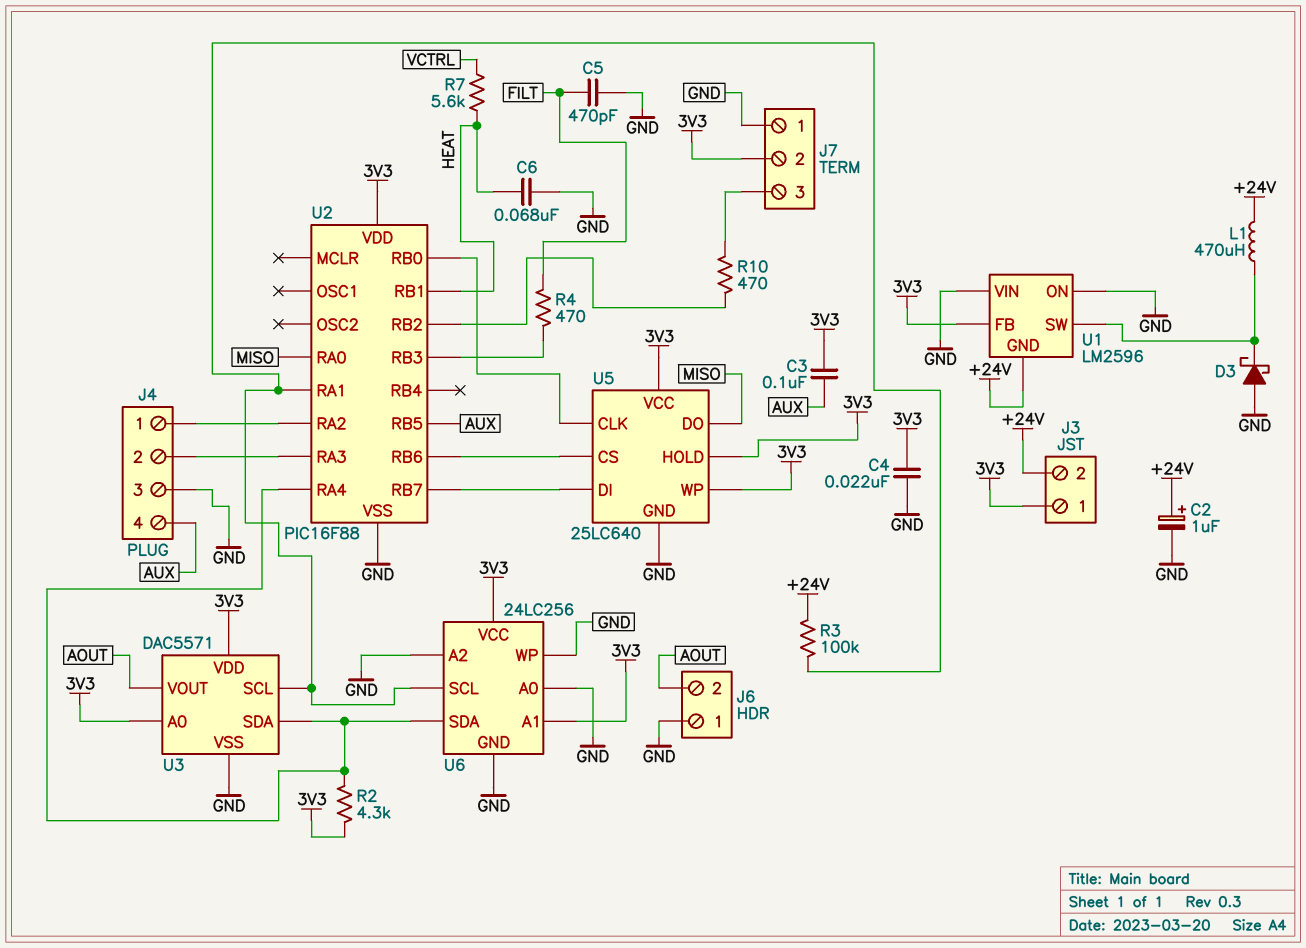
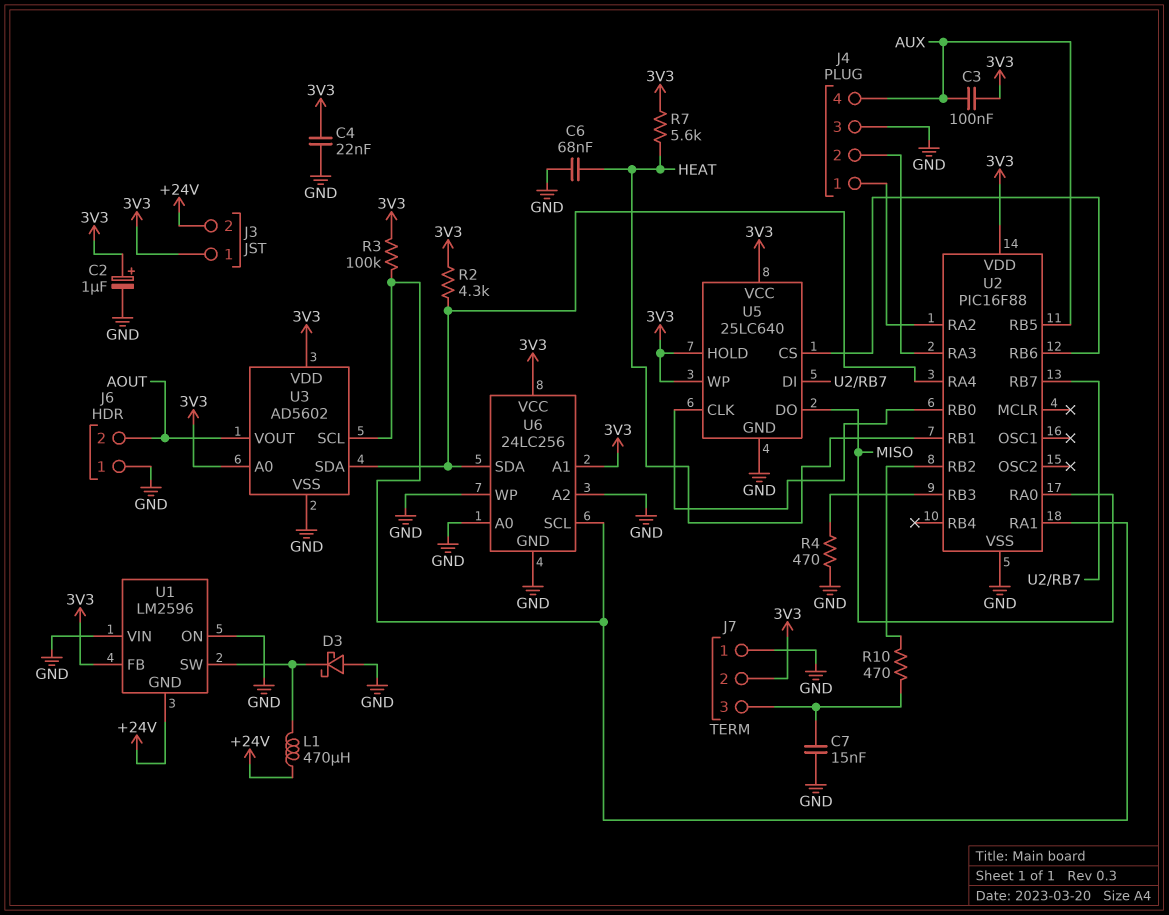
C2: 1uF (plus +24V, minus GND) -> 1uF (plus 3V3, minus GND)
C5: 470pF (FILT, GND) -> none
C7: none -> 15nF (GND, J7/3)
R3: 100k (+24V, U2/RA1) -> 100k (3V3, U2/RA1)
R4: 470 (FILT, U2/RB3) -> 470 (GND, U2/RB3)
R7: 5.6k (HEAT, VCTRL) -> 5.6k (3V3, HEAT)
U3: DAC5571 -> AD5602

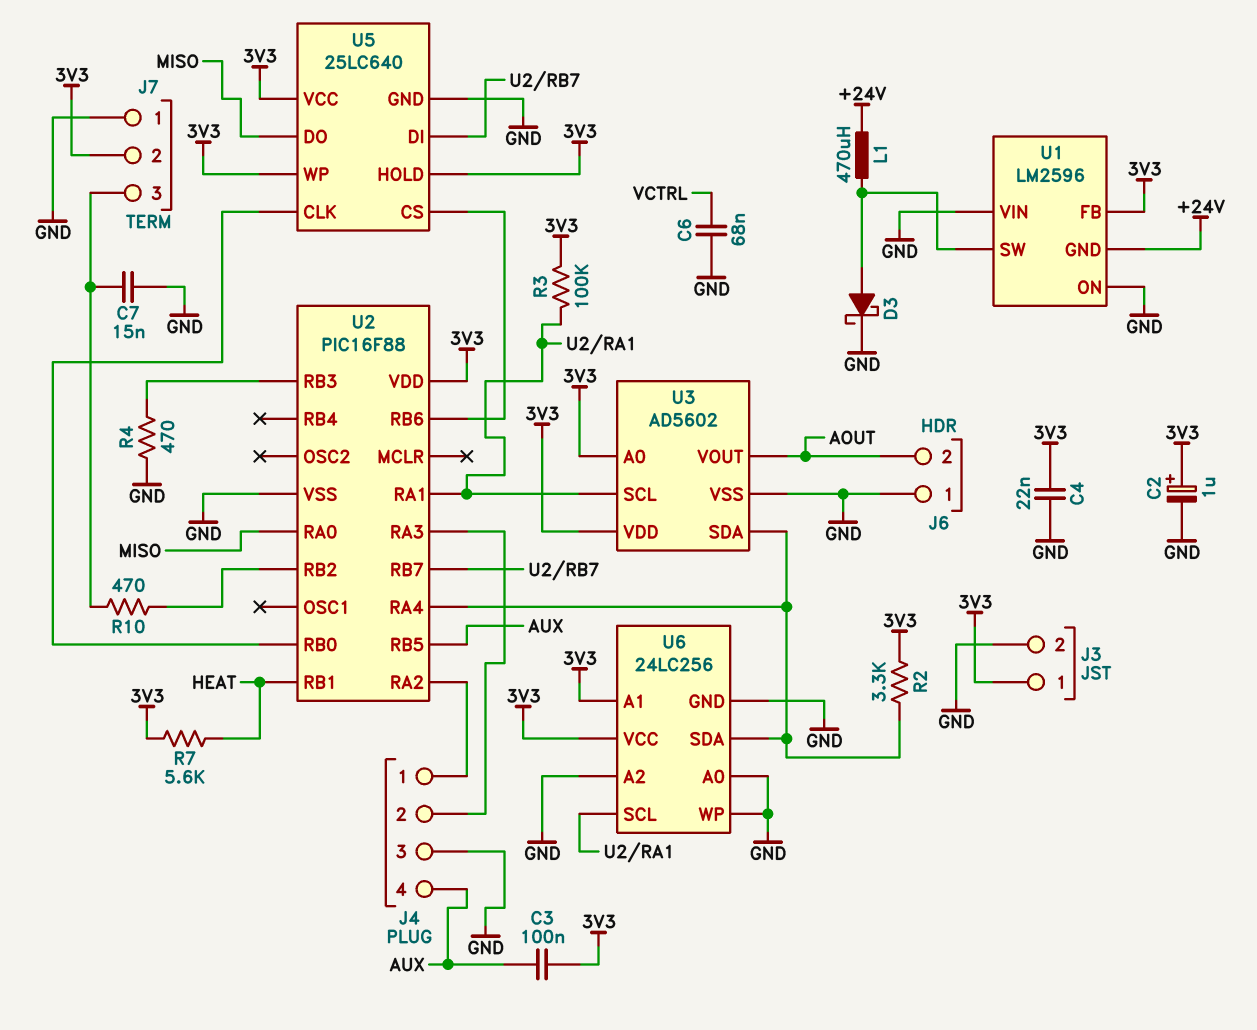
C6: 68nF (GND, HEAT) -> 68nF (GND, VCTRL)
D3: schottky (A GND, K U1/SW) -> schottky (A U1/SW, K GND)
J3 pin 2: +24V -> GND
R2: 4.3k (3V3, U2/RA4) -> 3.3k (3V3, U2/RA4)

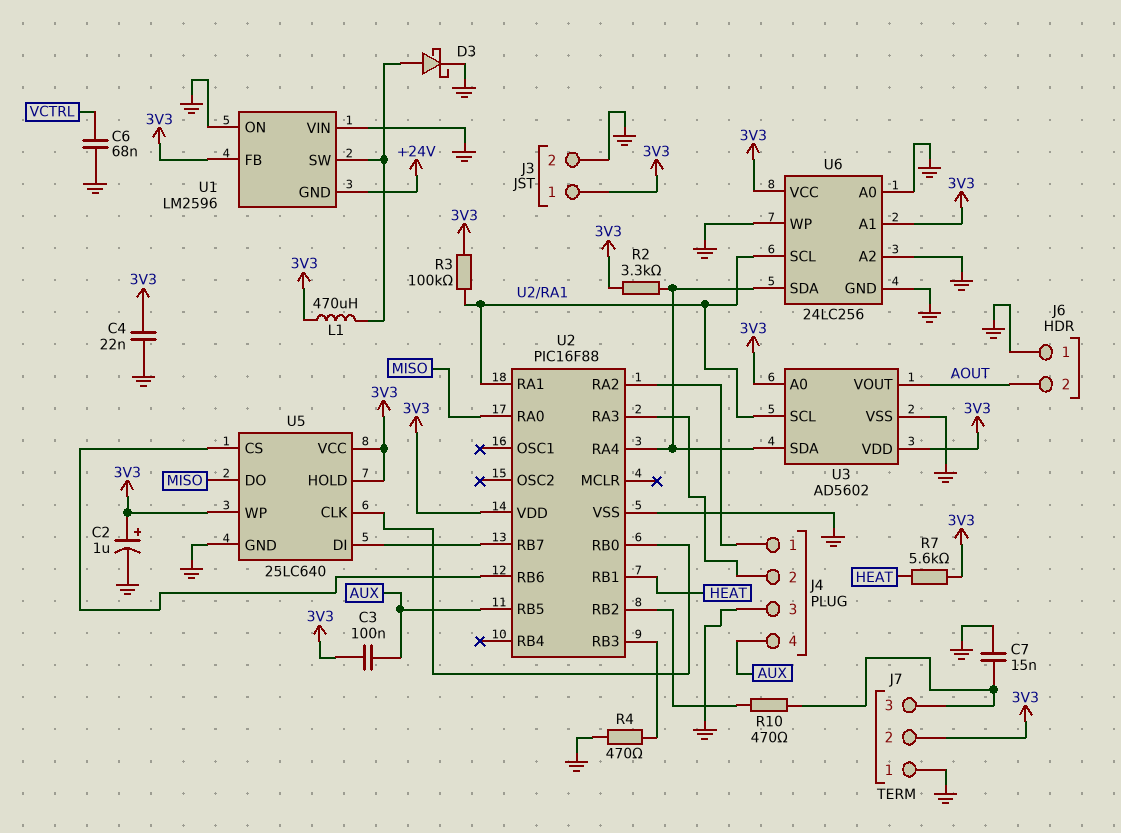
L1: 470uH (+24V, U1/SW) -> 470uH (3V3, U1/SW)

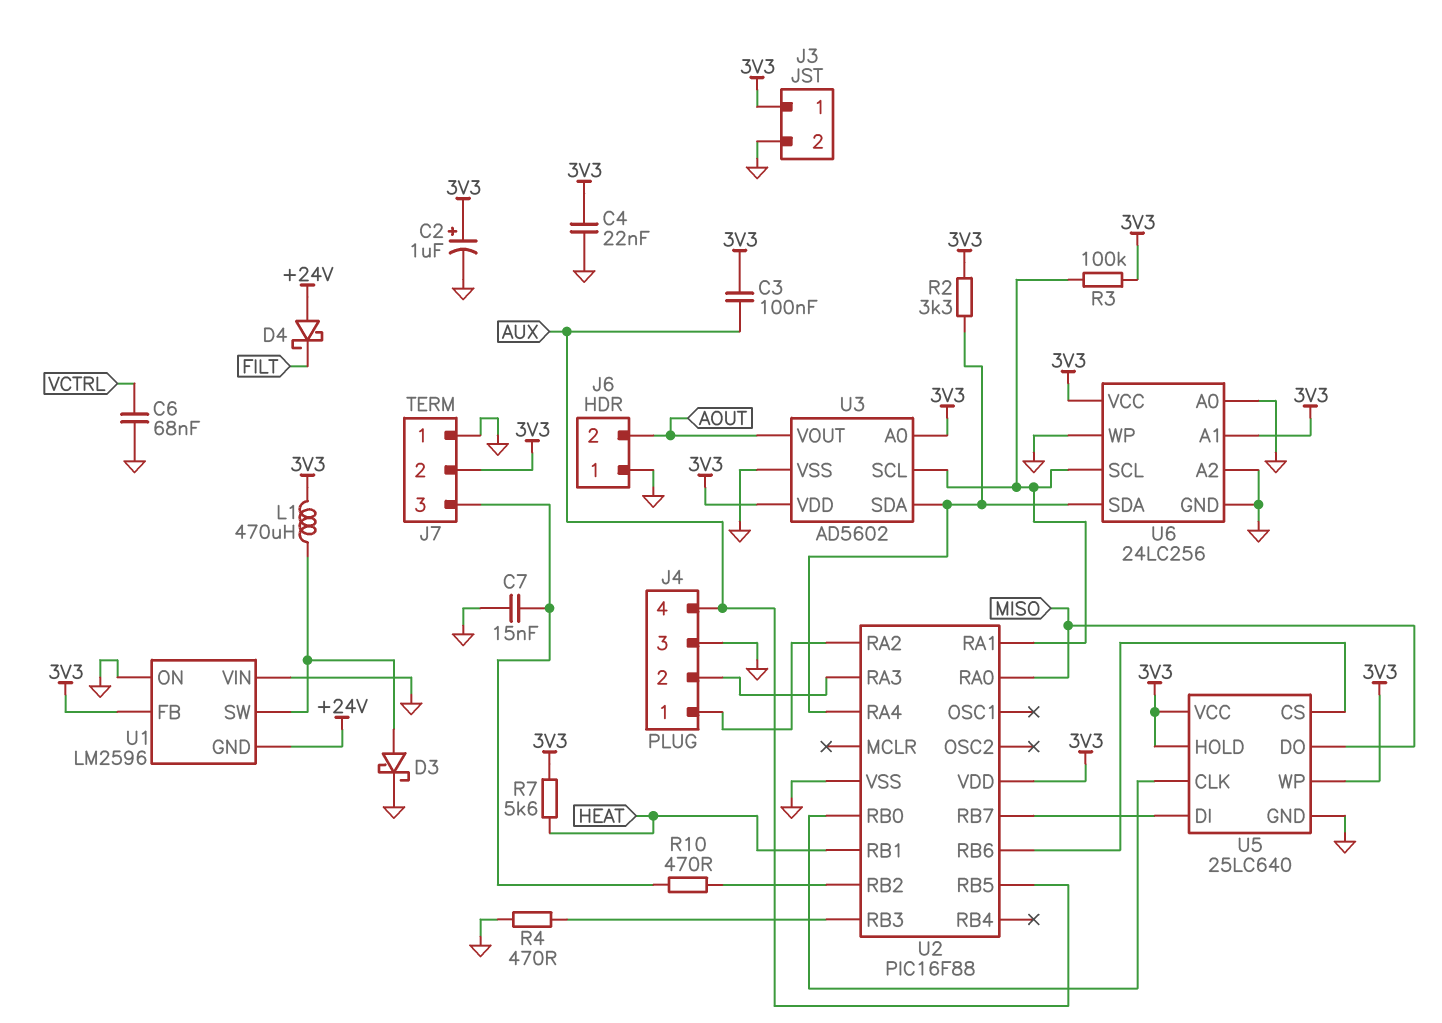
D4: none -> schottky (A +24V, K FILT)

